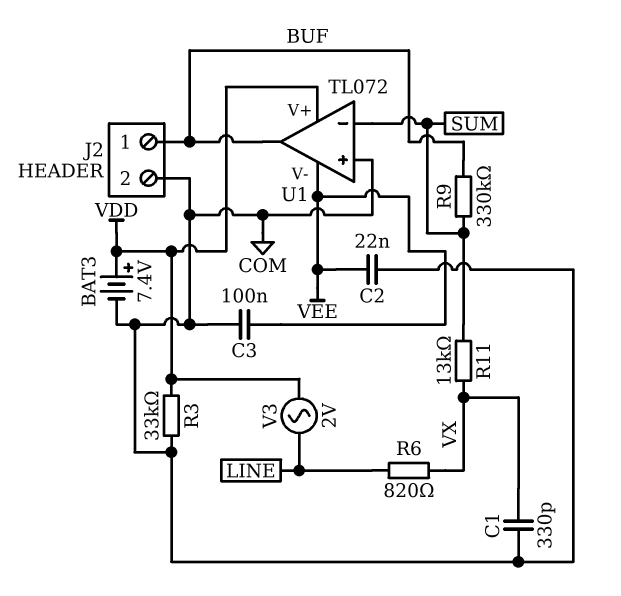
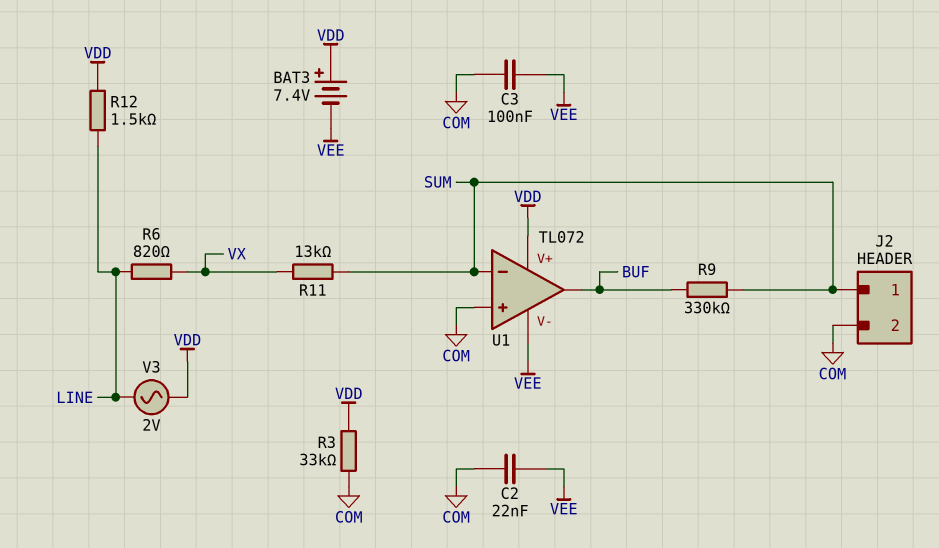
BAT3: 7.4V (plus VDD, minus COM) -> 7.4V (plus VDD, minus VEE)
C1: 330pF (COM, VX) -> none
J2 pin 1: BUF -> SUM
R12: none -> 1.5k (LINE, VDD)

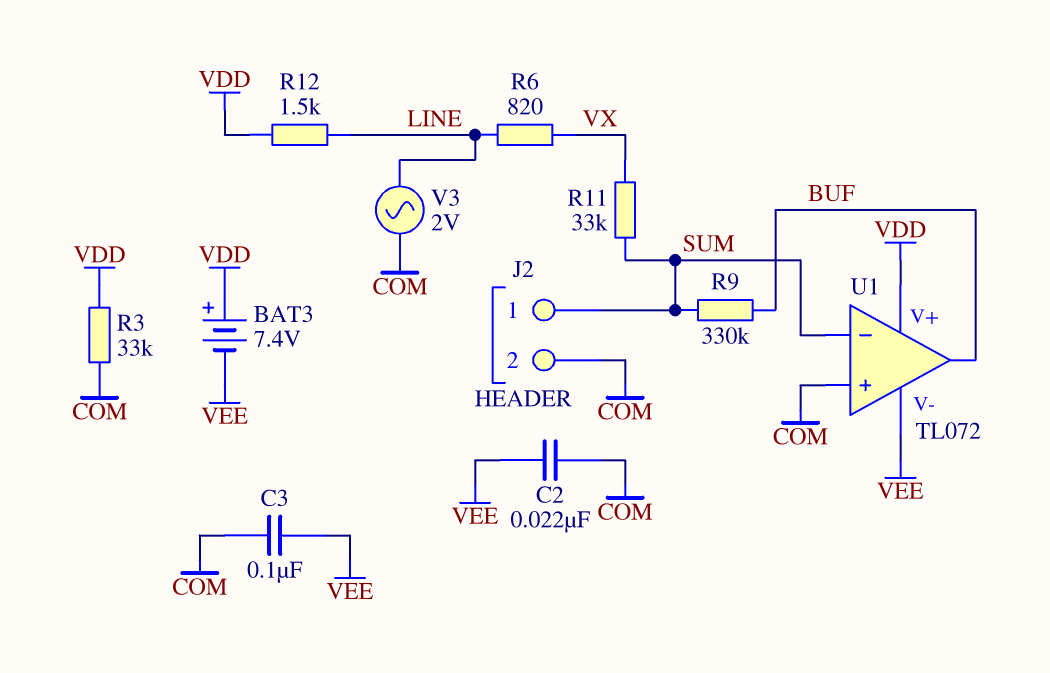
R11: 13k (SUM, VX) -> 33k (SUM, VX)
V3: AC 2V (LINE, VDD) -> AC 2V (COM, LINE)

